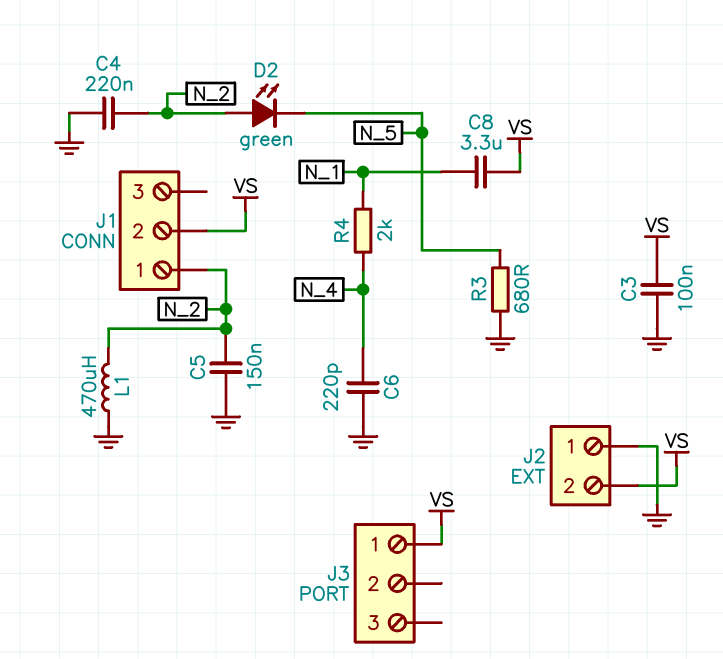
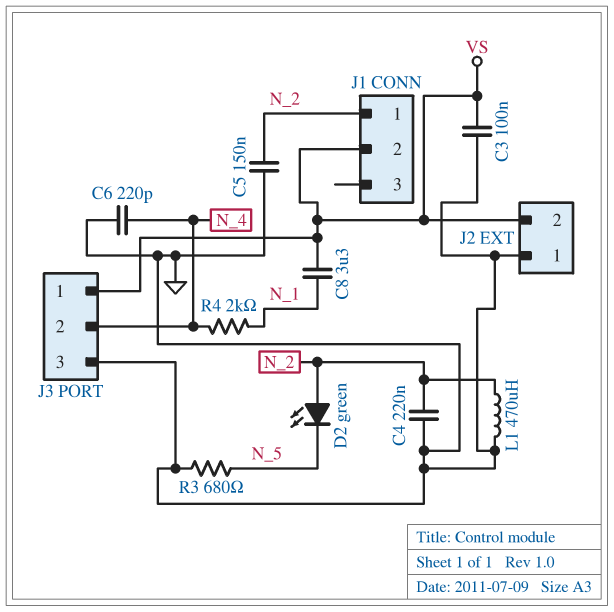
J3 pin 2: none -> N_4
J3 pin 3: none -> GND

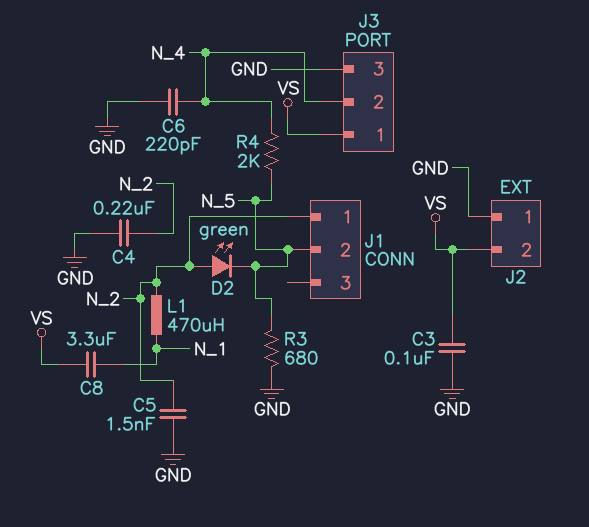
C5: 150nF (GND, N_2) -> 1.5nF (GND, N_2)
J1 pin 2: VS -> N_5
L1: 470uH (GND, N_2) -> 470uH (N_1, N_2)
R4: 2k (N_1, N_4) -> 2k (N_4, N_5)

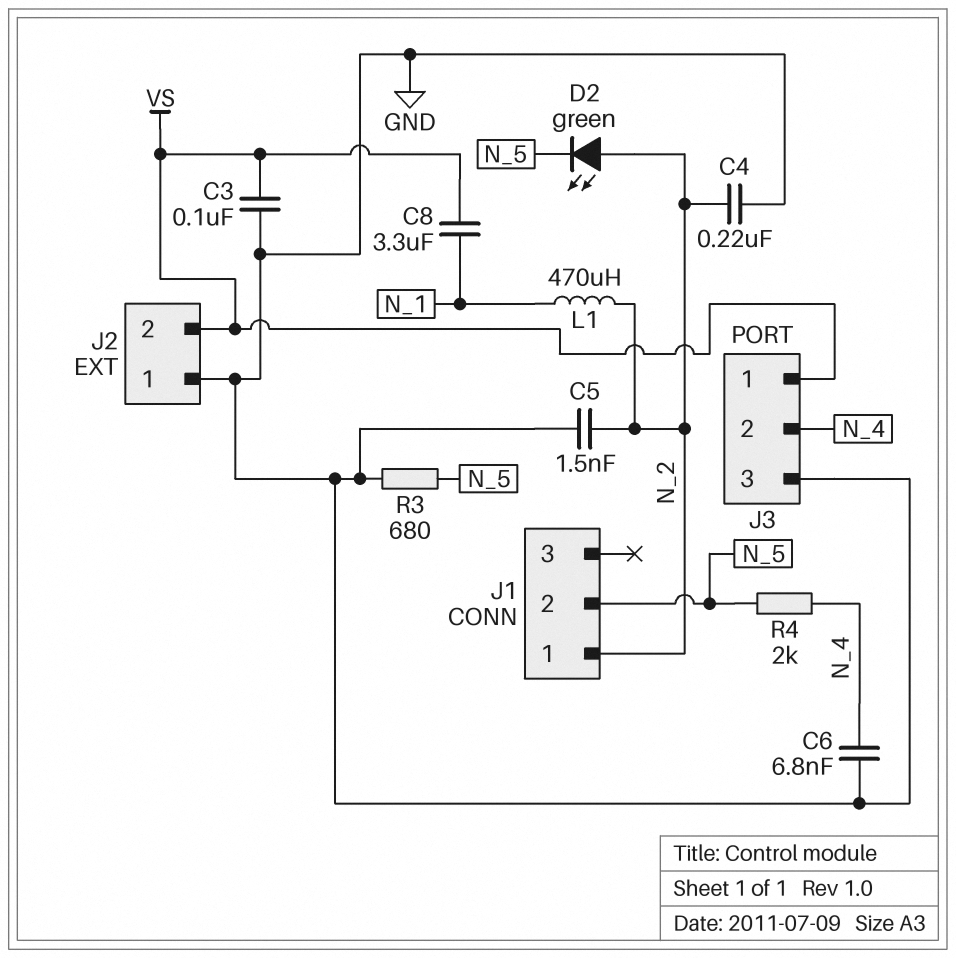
C6: 220pF (GND, N_4) -> 6.8nF (GND, N_4)

